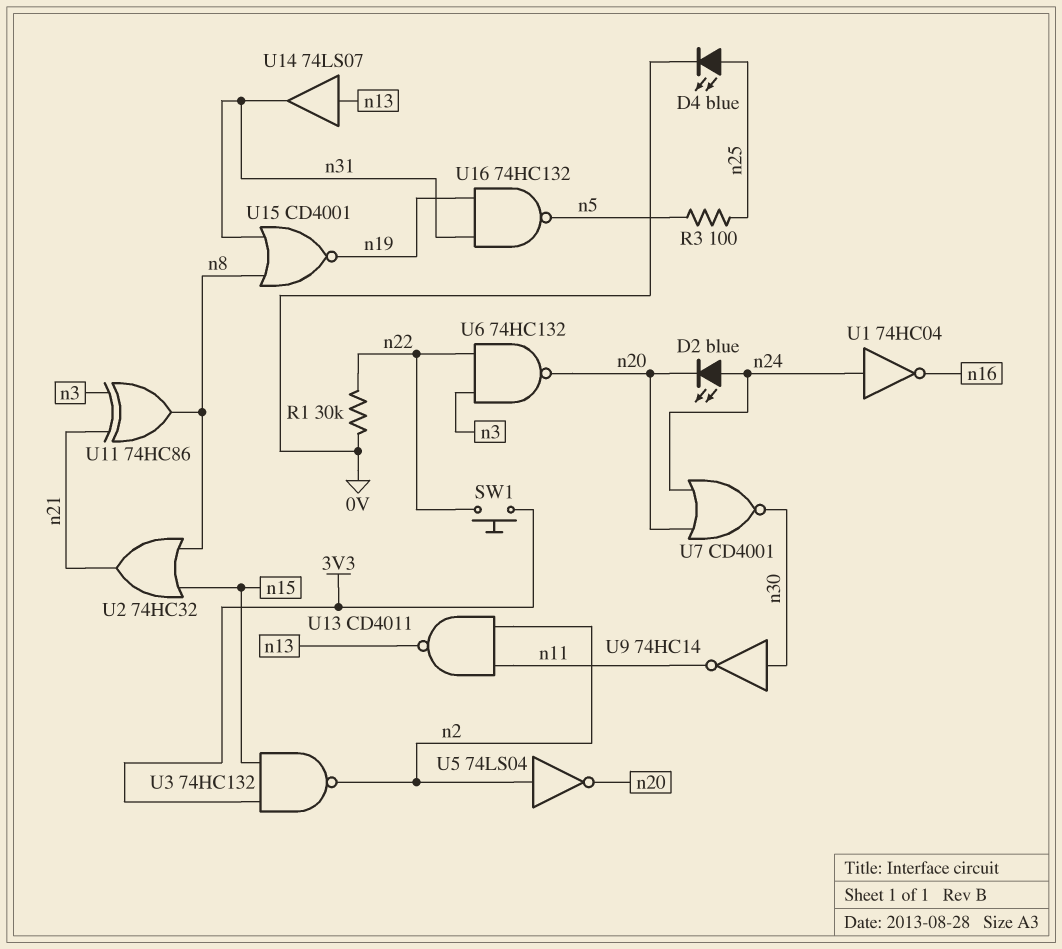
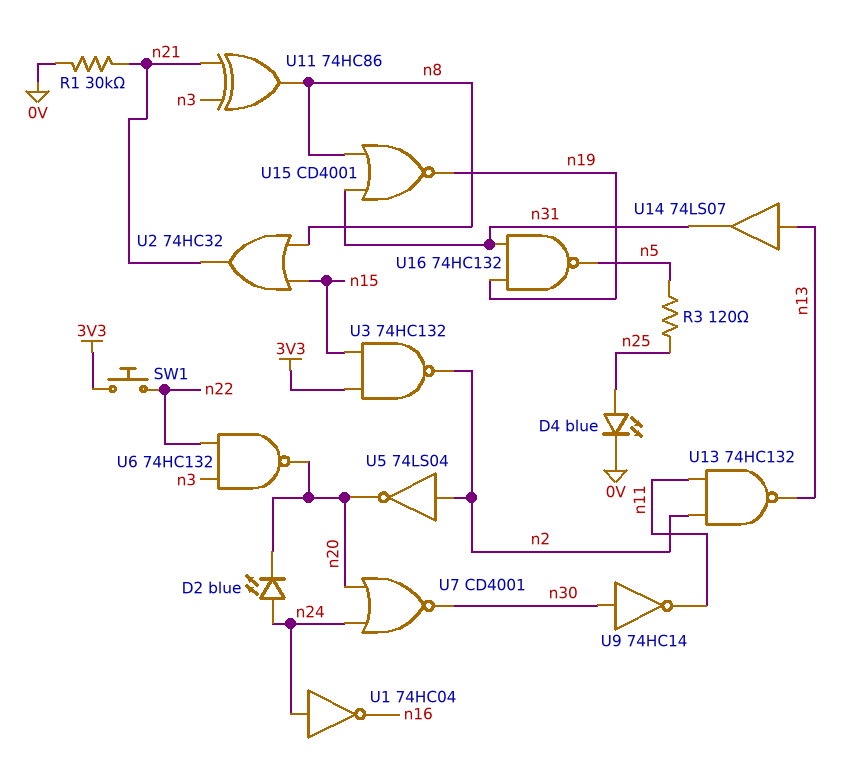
R1: 30k (0V, n22) -> 30k (0V, n21)
R3: 100 (n5, n25) -> 120 (n5, n25)
U13: NAND CD4011 (in n2, in n11, out n13) -> NAND 74HC132 (in n2, in n11, out n13)

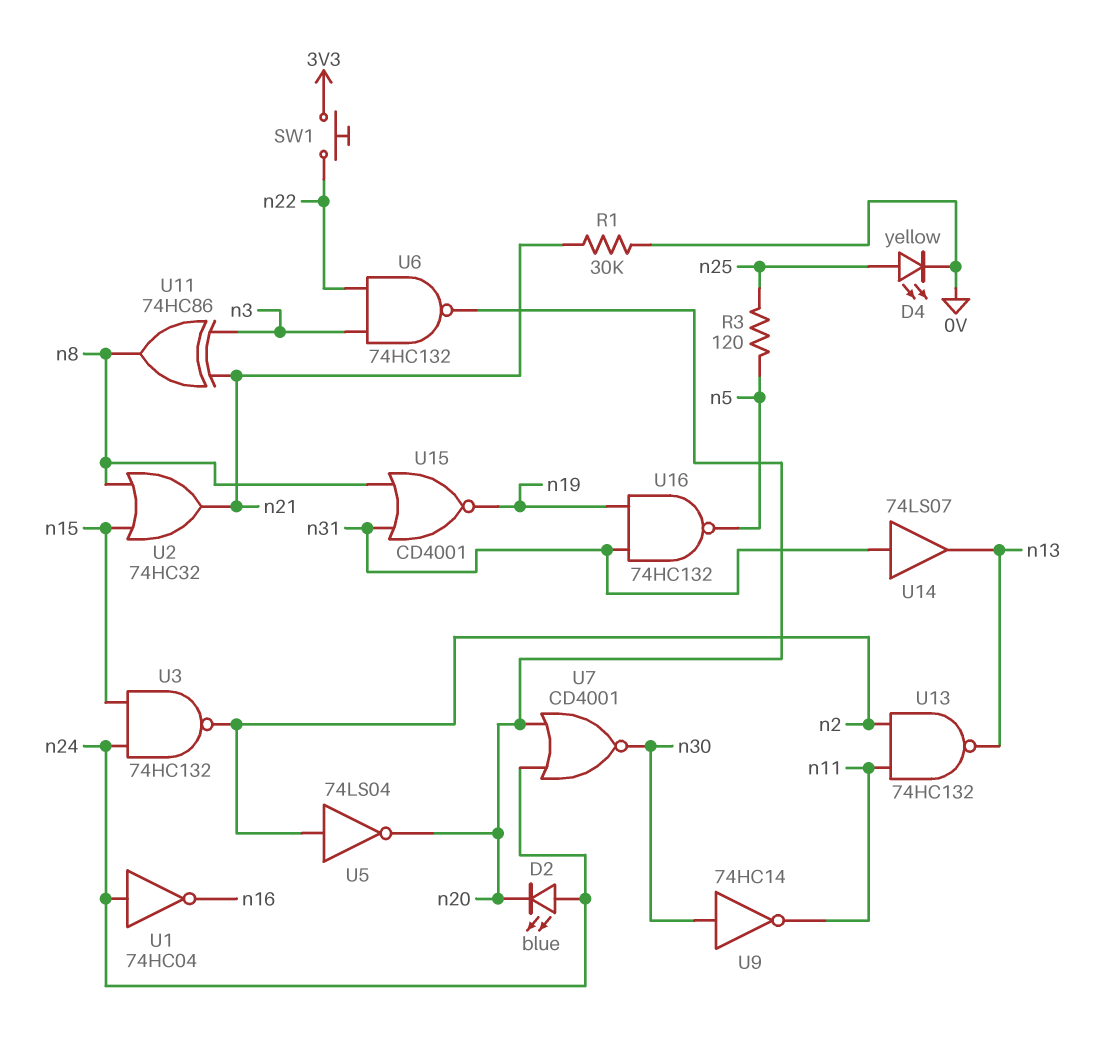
D4: LED blue (A n25, K 0V) -> LED yellow (A n25, K 0V)
U3: NAND 74HC132 (in 3V3, in n15, out n2) -> NAND 74HC132 (in n15, in n24, out n2)
U14: buffer 74LS07 (in n13, out n31) -> buffer 74LS07 (in n31, out n13)

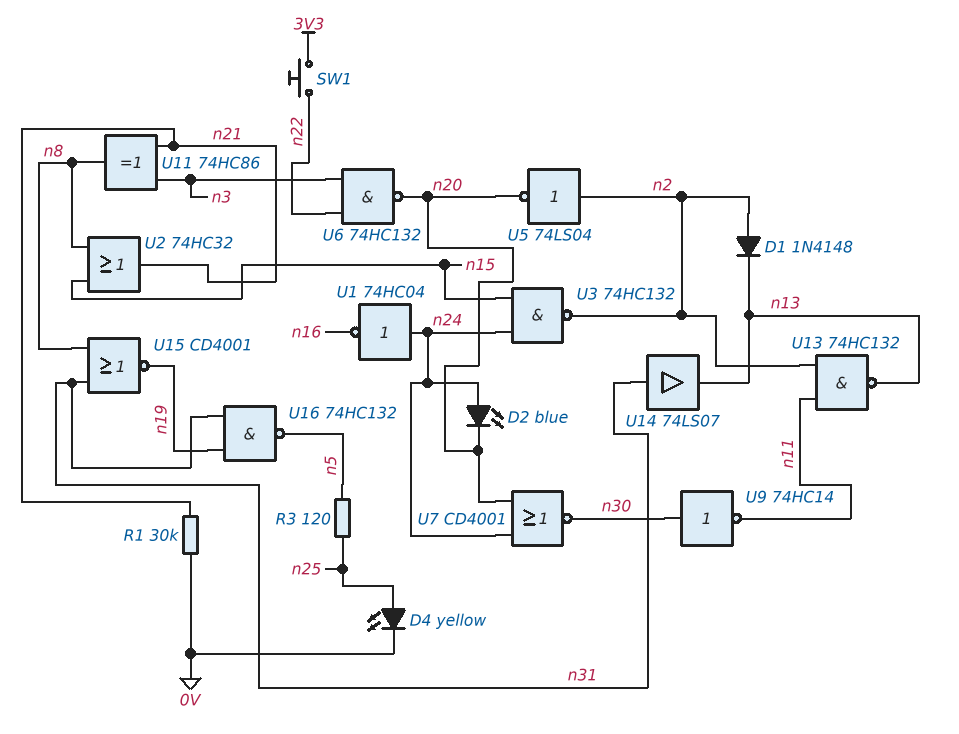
D1: none -> diode 1N4148 (A n2, K n13)

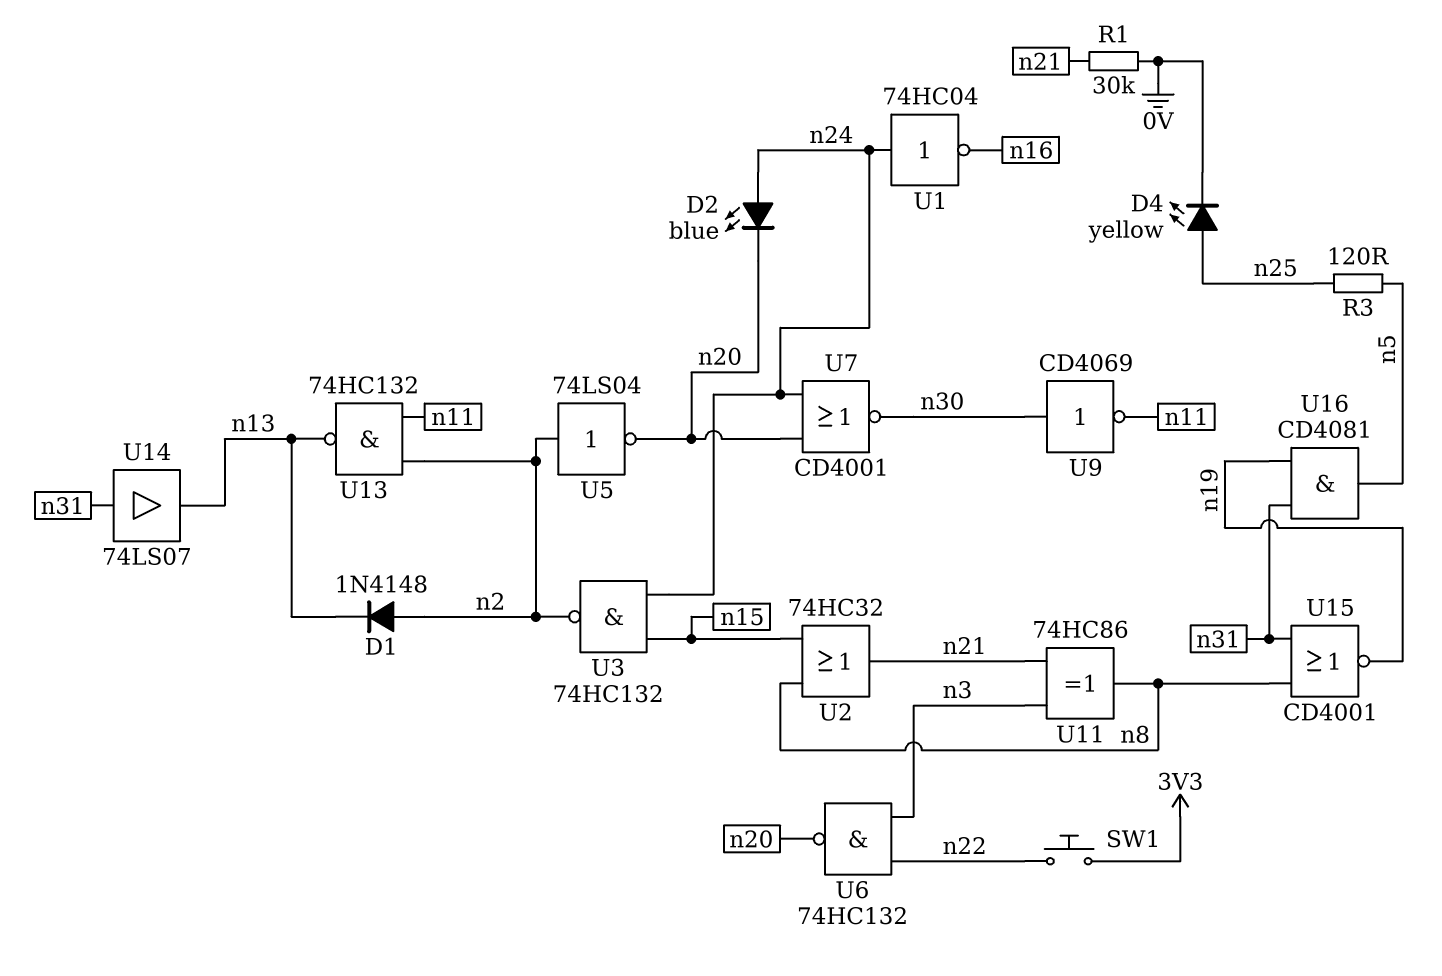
U9: NOT 74HC14 (in n30, out n11) -> NOT CD4069 (in n30, out n11)
U16: NAND 74HC132 (in n19, in n31, out n5) -> AND CD4081 (in n19, in n31, out n5)

